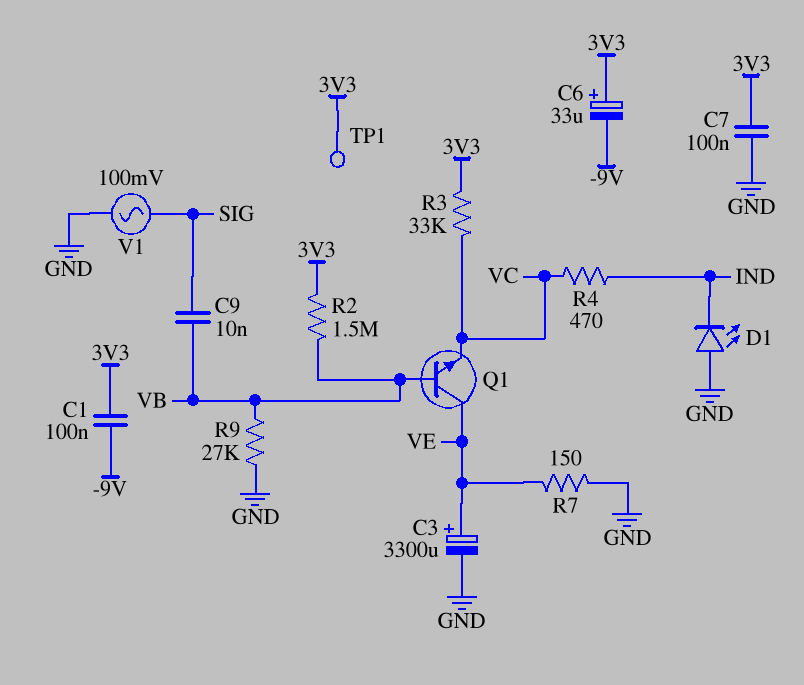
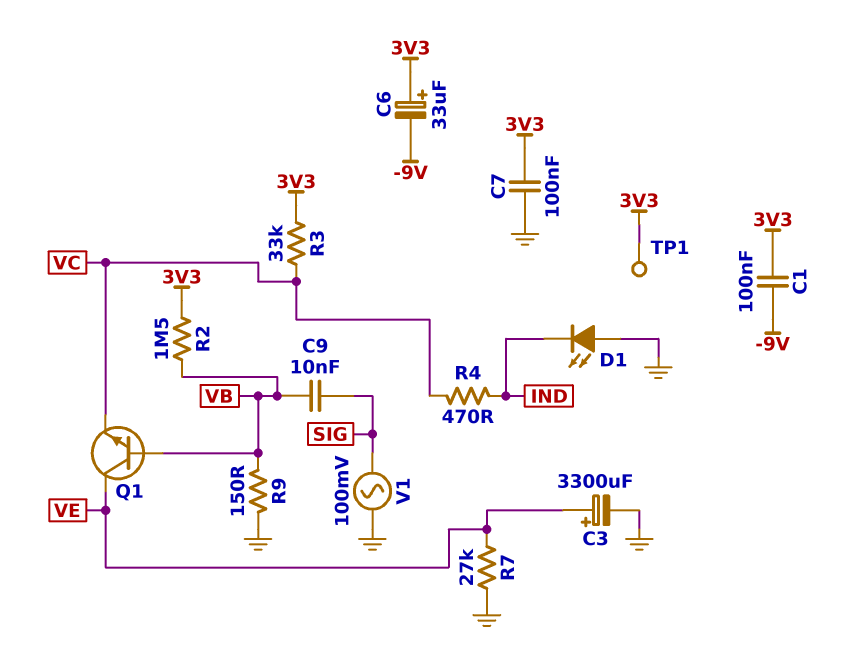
R7: 150 (GND, VE) -> 27k (GND, VE)
R9: 27k (GND, VB) -> 150 (GND, VB)

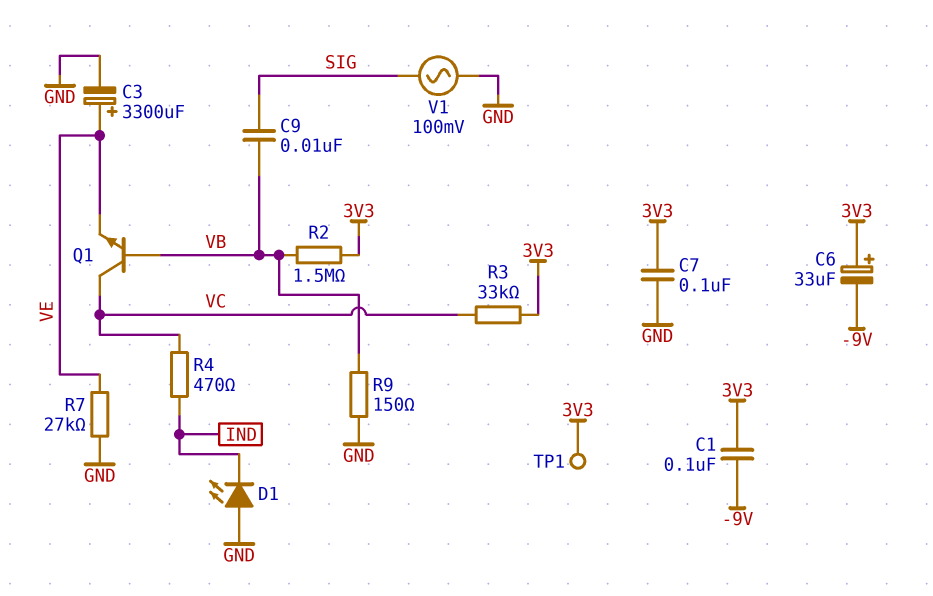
Q1: NPN (B VB, C VE, E VC) -> NPN (B VB, C VC, E VE)

